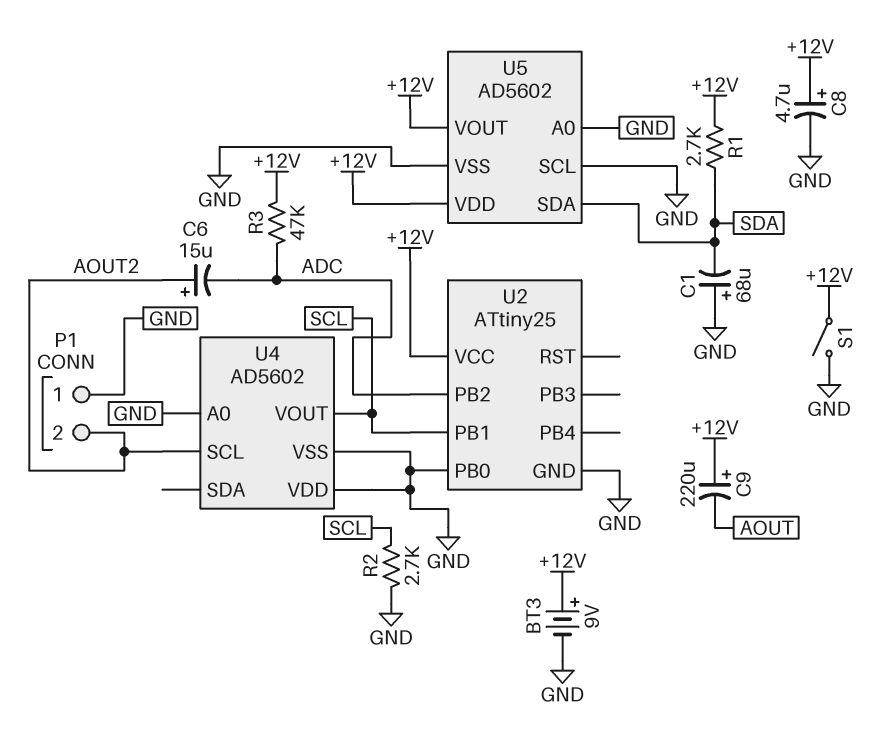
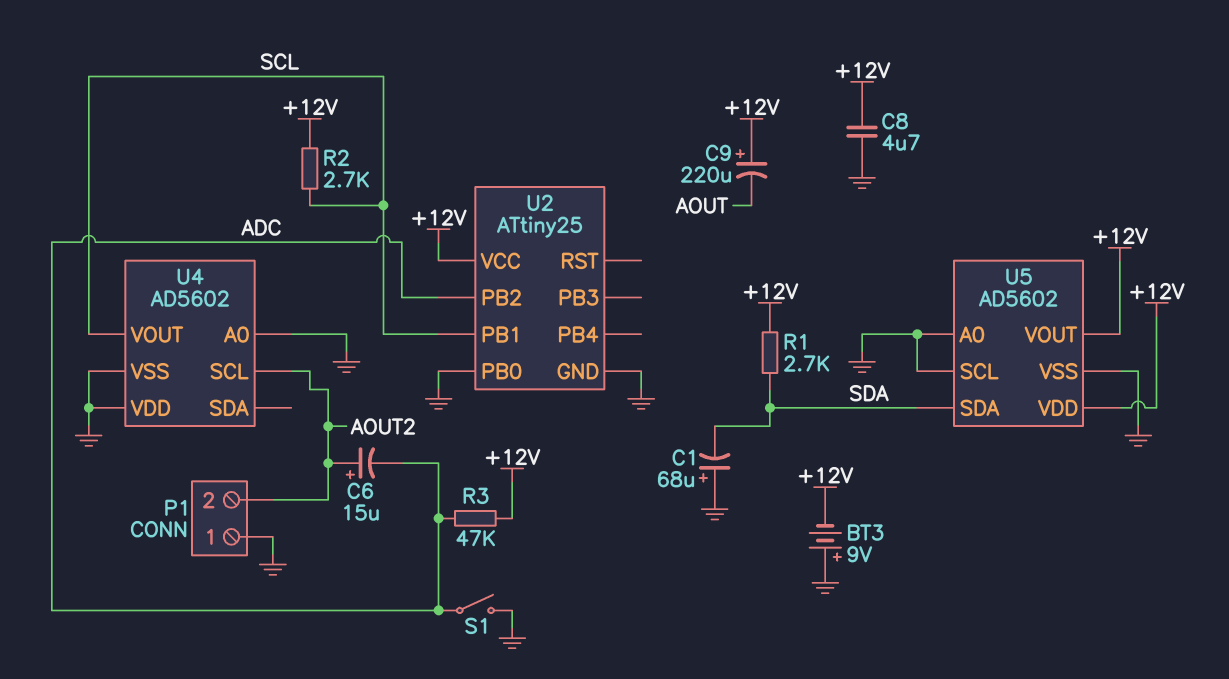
BT3: 9V (plus +12V, minus GND) -> 9V (plus GND, minus +12V)
C8: 4.7uF (plus +12V, minus GND) -> 4.7uF (+12V, GND)
R2: 2.7k (GND, SCL) -> 2.7k (+12V, SCL)
S1: switch (+12V, GND) -> switch (ADC, GND)

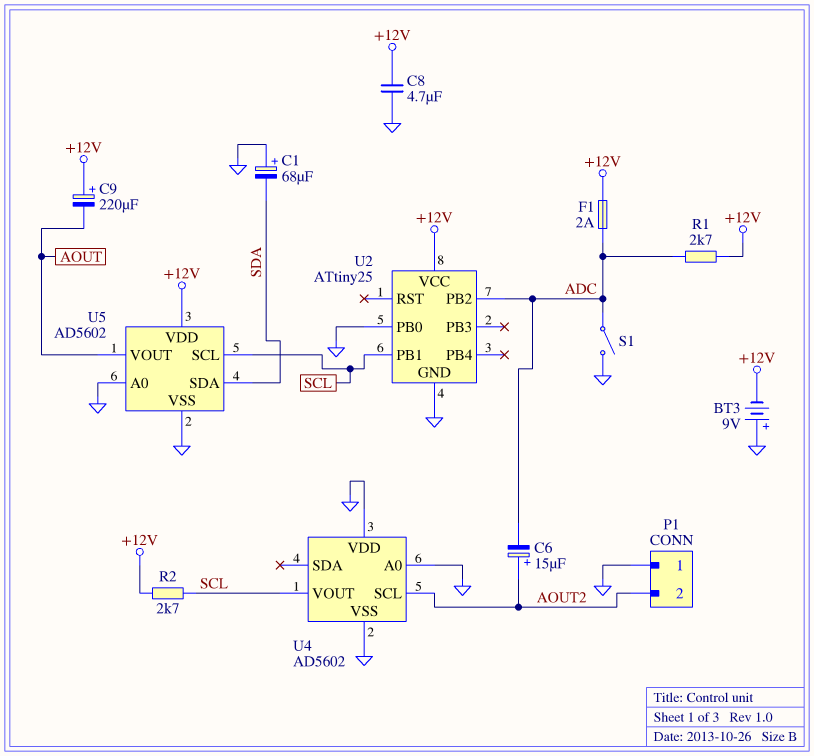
F1: none -> 2A (+12V, ADC)
R1: 2.7k (+12V, SDA) -> 2.7k (+12V, ADC)
R3: 47k (+12V, ADC) -> none
U5 pin SCL: GND -> SCL
U5 pin VOUT: +12V -> AOUT

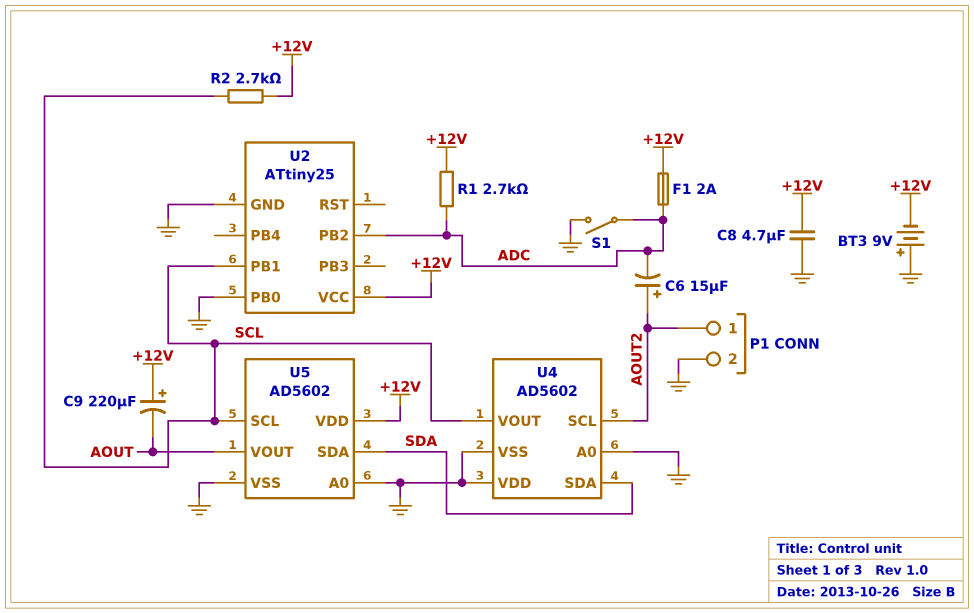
C1: 68uF (plus GND, minus SDA) -> none
P1 pin 1: GND -> AOUT2
P1 pin 2: AOUT2 -> GND
U4 pin SDA: none -> SDA

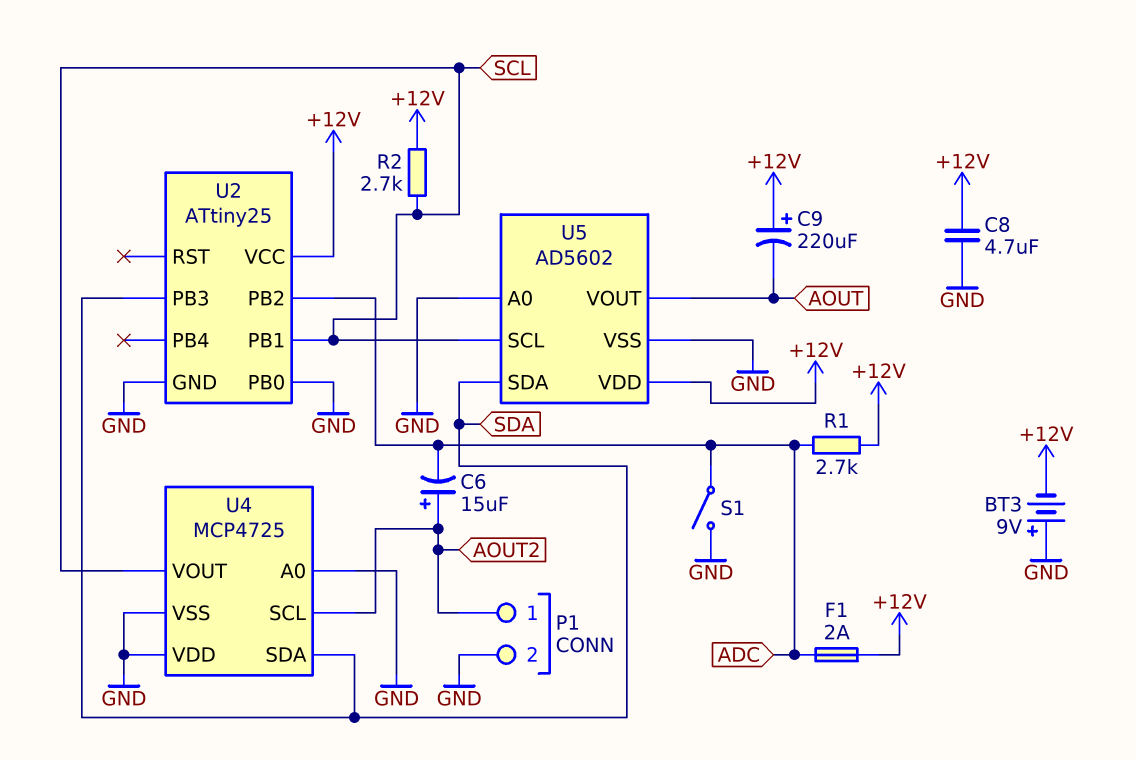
U2 pin PB3: none -> SDA
U4: AD5602 -> MCP4725

